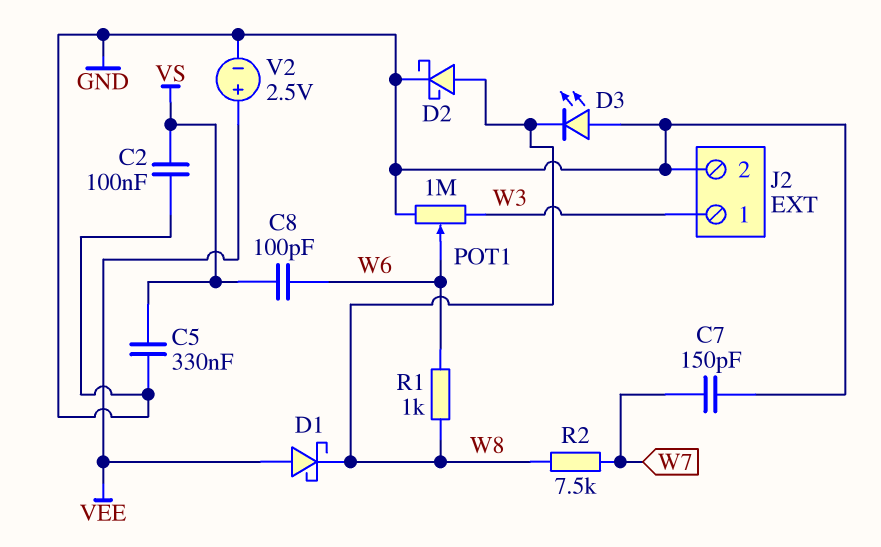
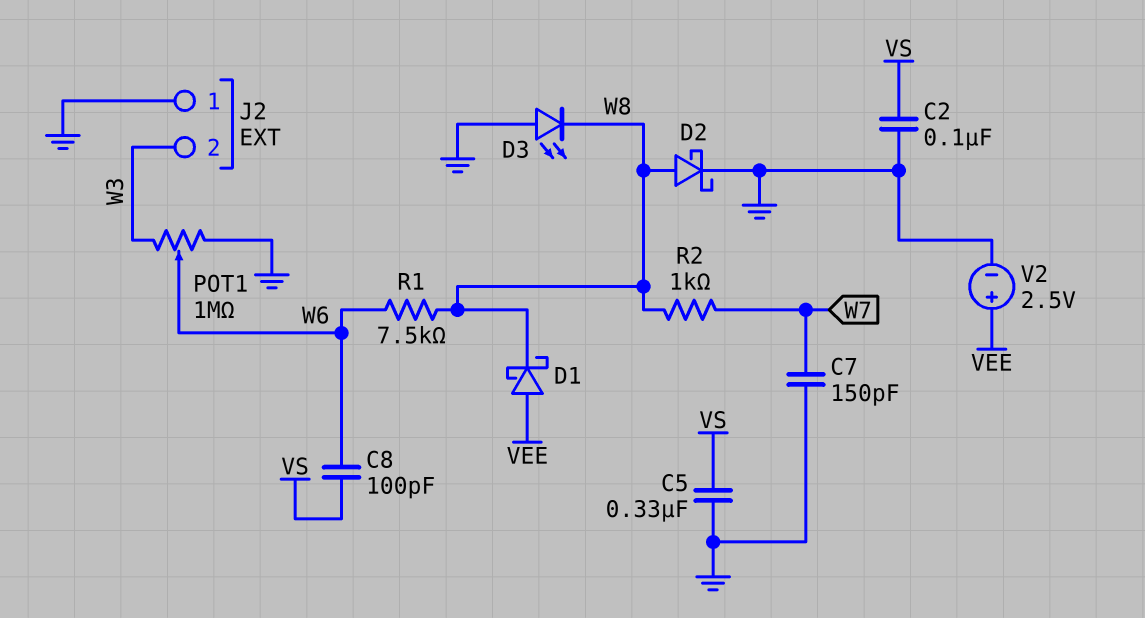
J2 pin 1: W3 -> GND
J2 pin 2: GND -> W3
R1: 1k (W6, W8) -> 7.5k (W6, W8)
R2: 7.5k (W7, W8) -> 1k (W7, W8)

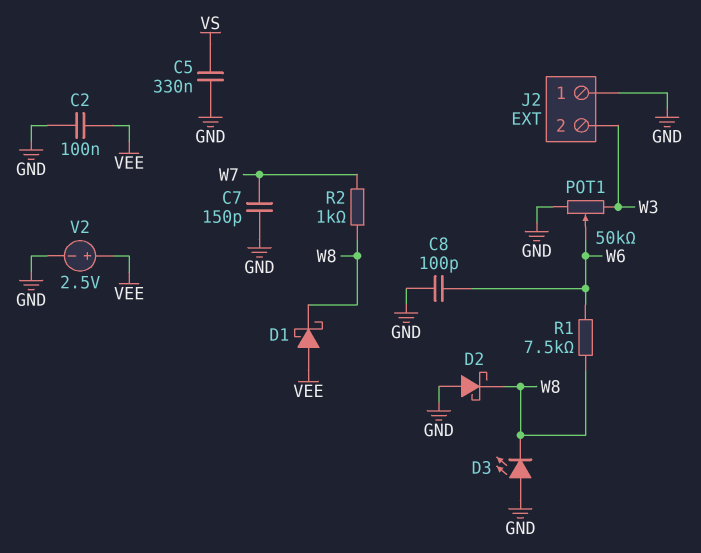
C2: 100nF (GND, VS) -> 100nF (GND, VEE)
C8: 100pF (VS, W6) -> 100pF (GND, W6)
D2: schottky (A W8, K GND) -> schottky (A GND, K W8)
POT1: 1M (GND, W3, wiper W6) -> 50k (GND, W3, wiper W6)

